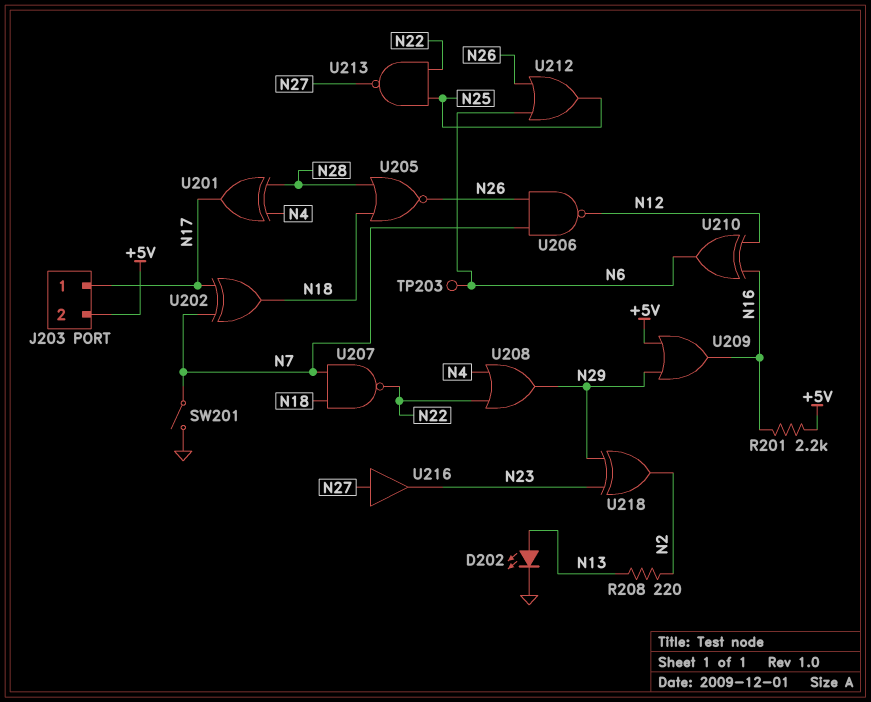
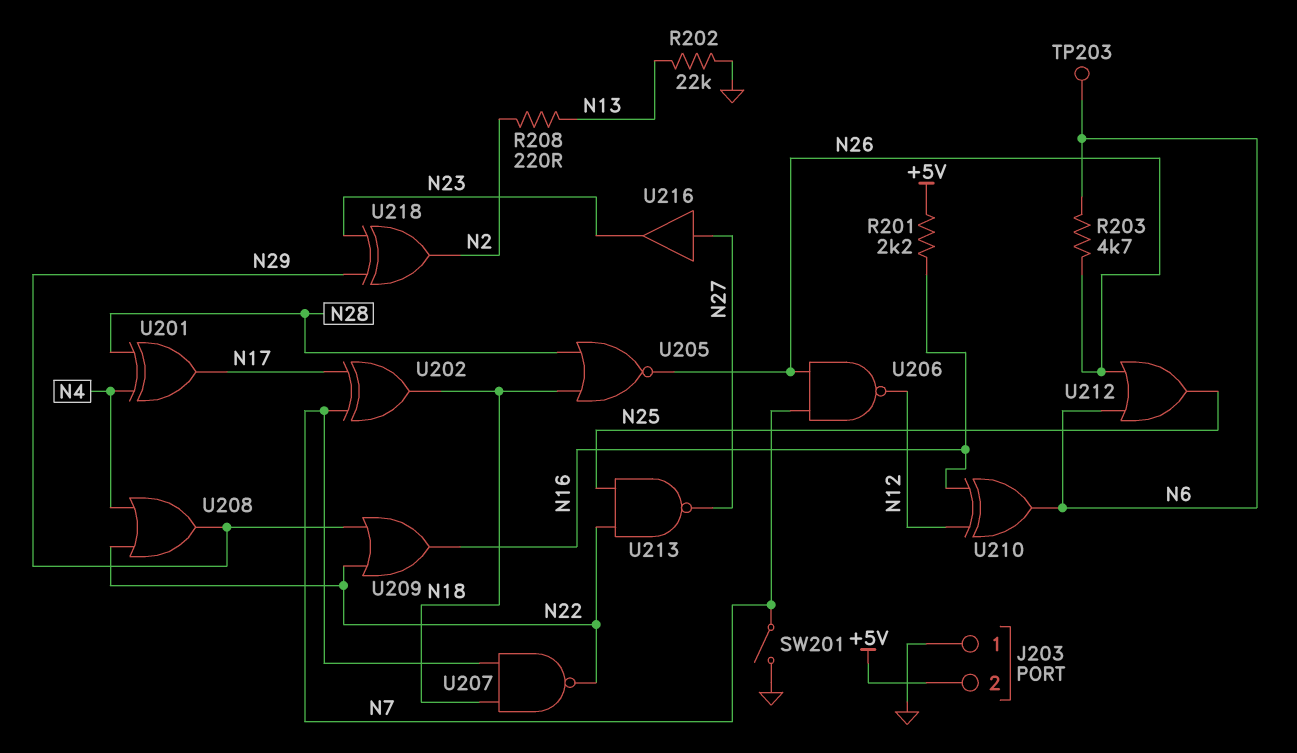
D202: LED (A N13, K GND) -> none
J203 pin 1: N17 -> GND
R202: none -> 22k (GND, N13)
R203: none -> 4.7k (N6, N26)
U209: OR (in +5V, in N29, out N16) -> OR (in N22, in N29, out N16)

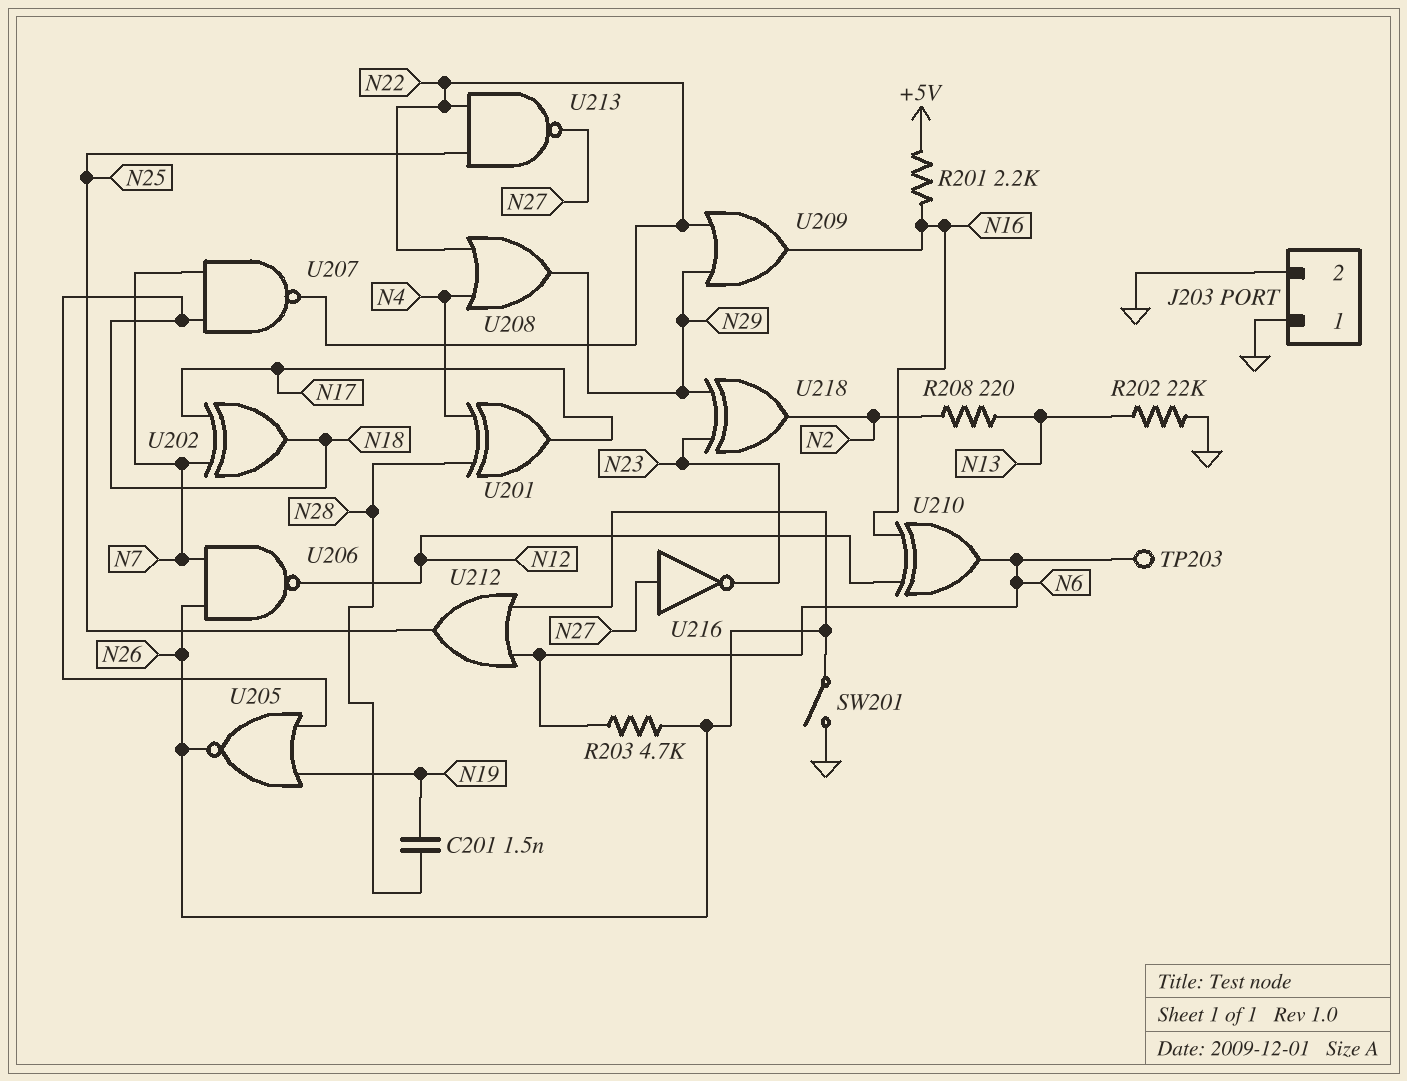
C201: none -> 1.5nF (N19, N28)
J203 pin 2: +5V -> GND
SW201: switch (GND, N7) -> switch (GND, N26)
U205: NOR (in N18, in N28, out N26) -> NOR (in N18, in N19, out N26)
U216: buffer (in N27, out N23) -> NOT (in N27, out N23)

